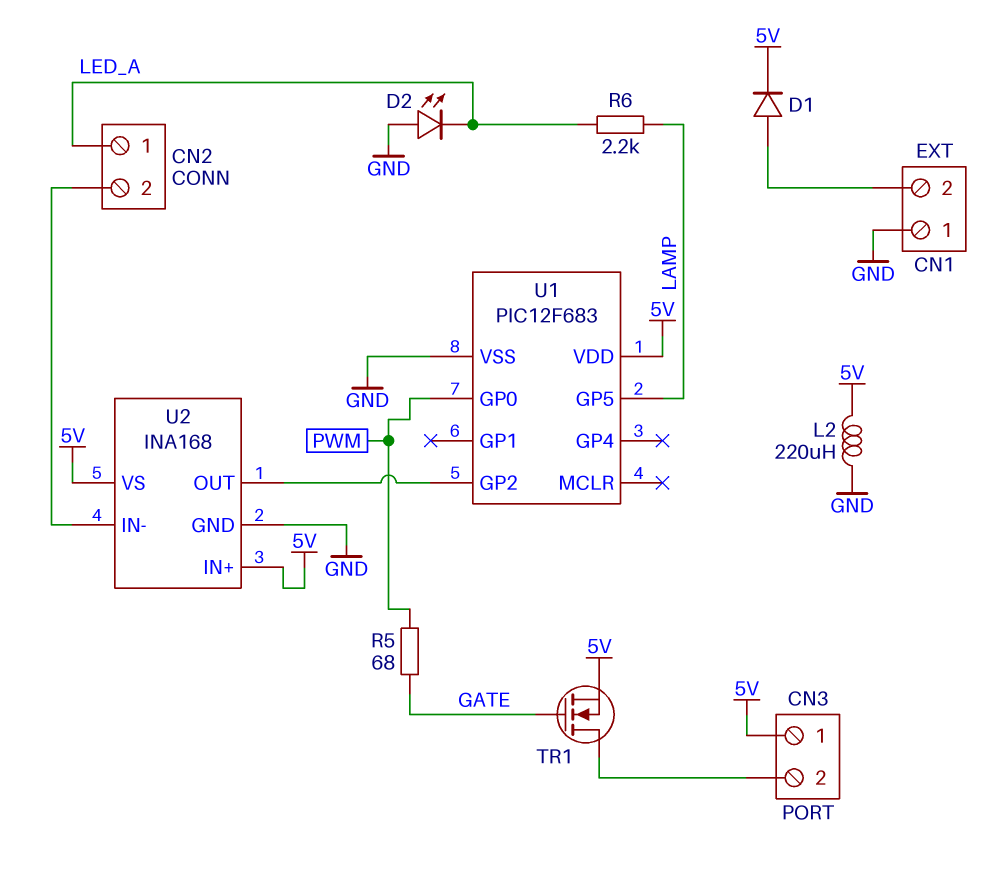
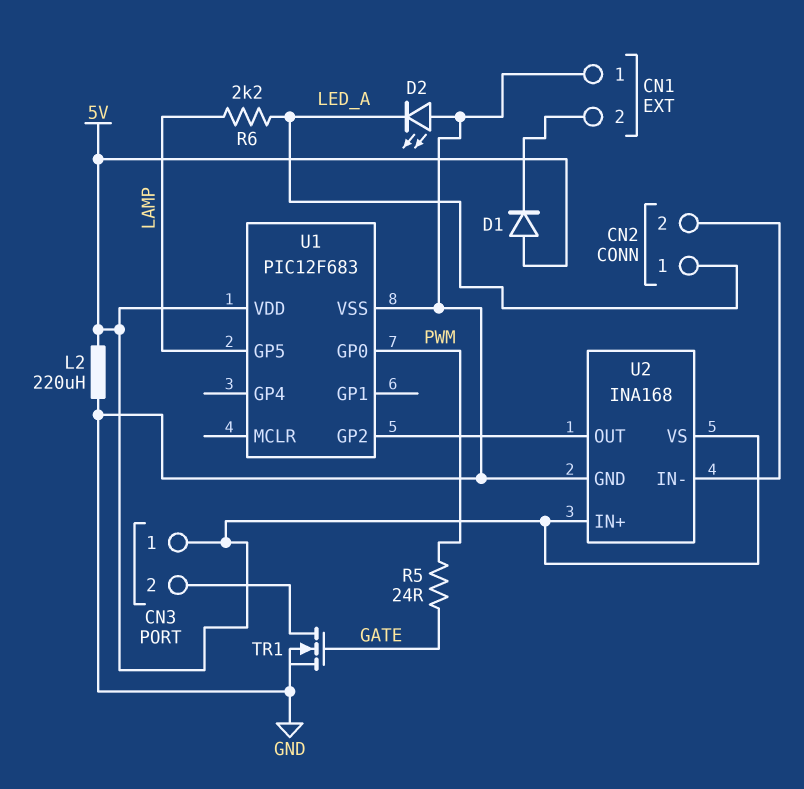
D1: diode (A CN1/2, K 5V) -> diode (A 5V, K CN1/2)
R5: 68 (GATE, PWM) -> 24 (GATE, PWM)
TR1: NMOS (G GATE, D CN3/2, S 5V) -> NMOS (G GATE, D CN3/2, S GND)

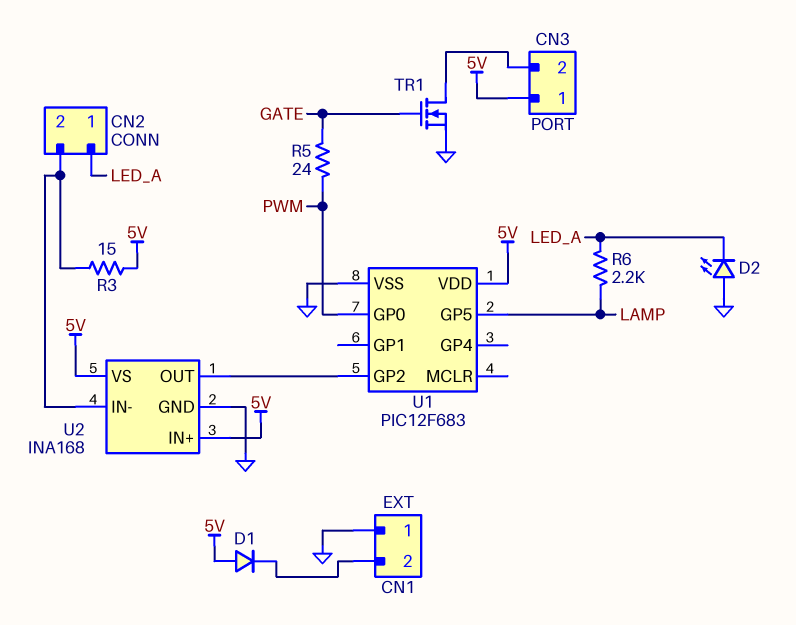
L2: 220uH (5V, GND) -> none
R3: none -> 15 (5V, CN2/2)

